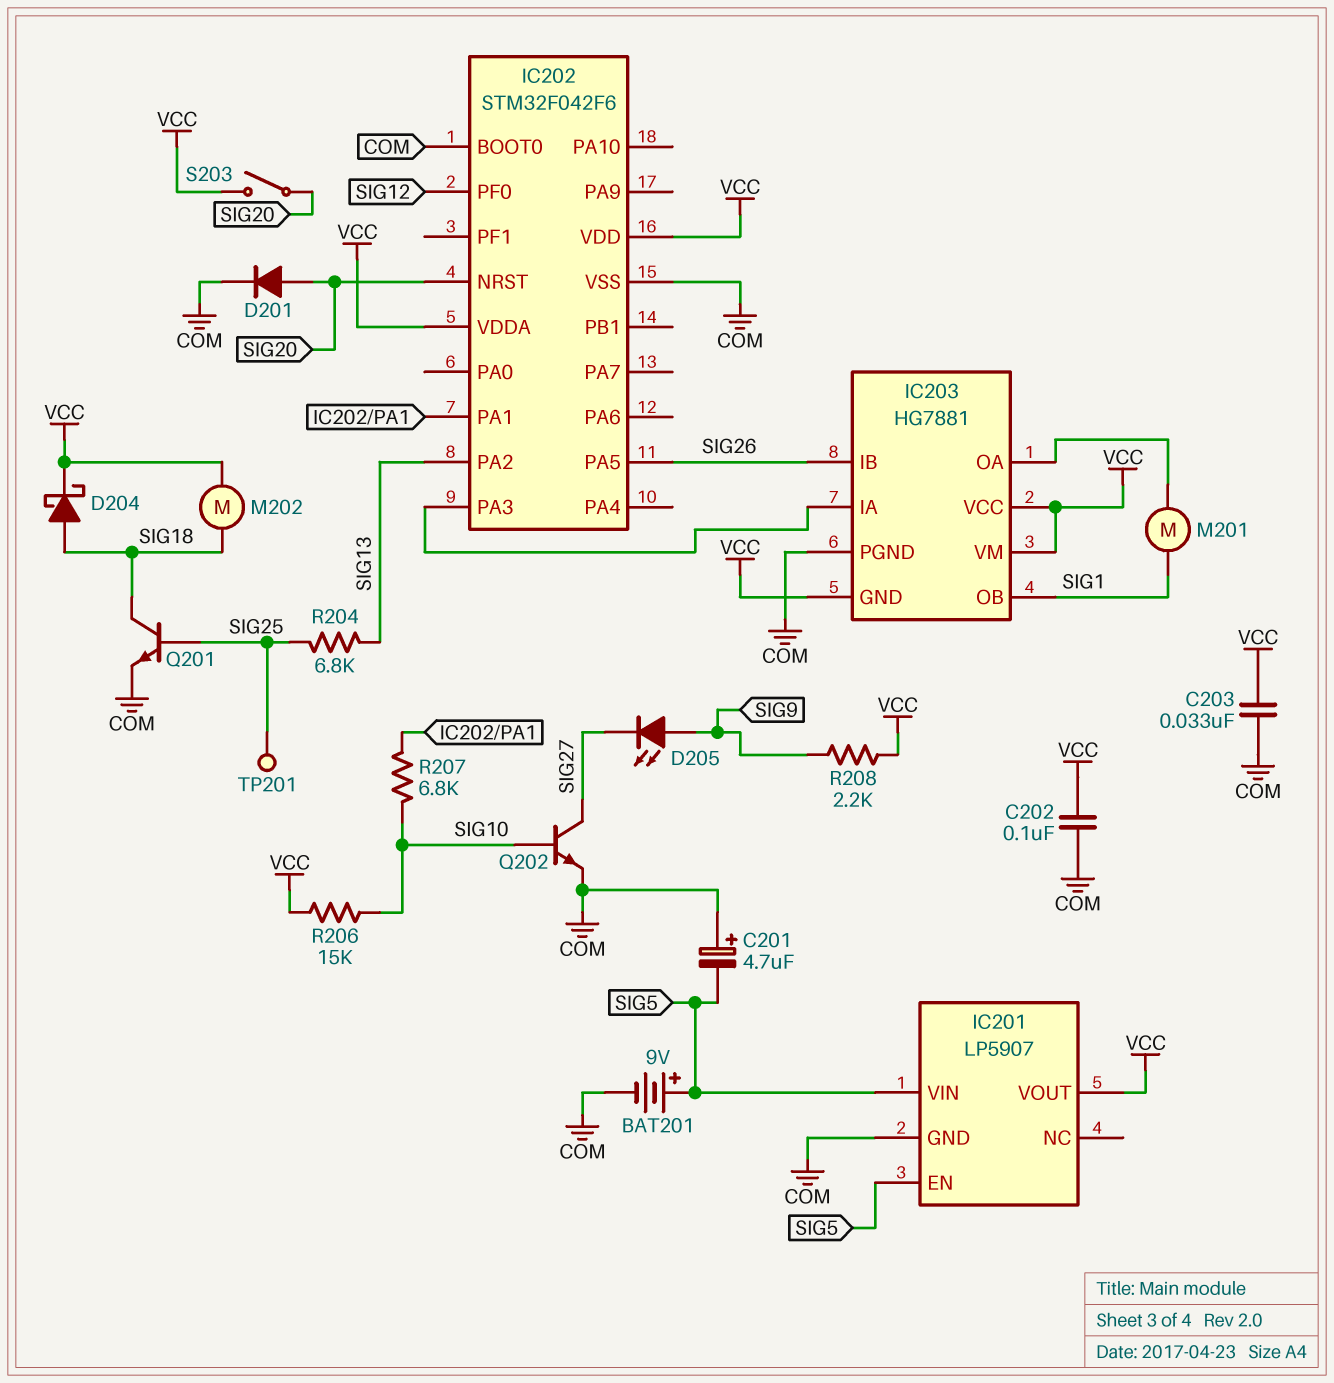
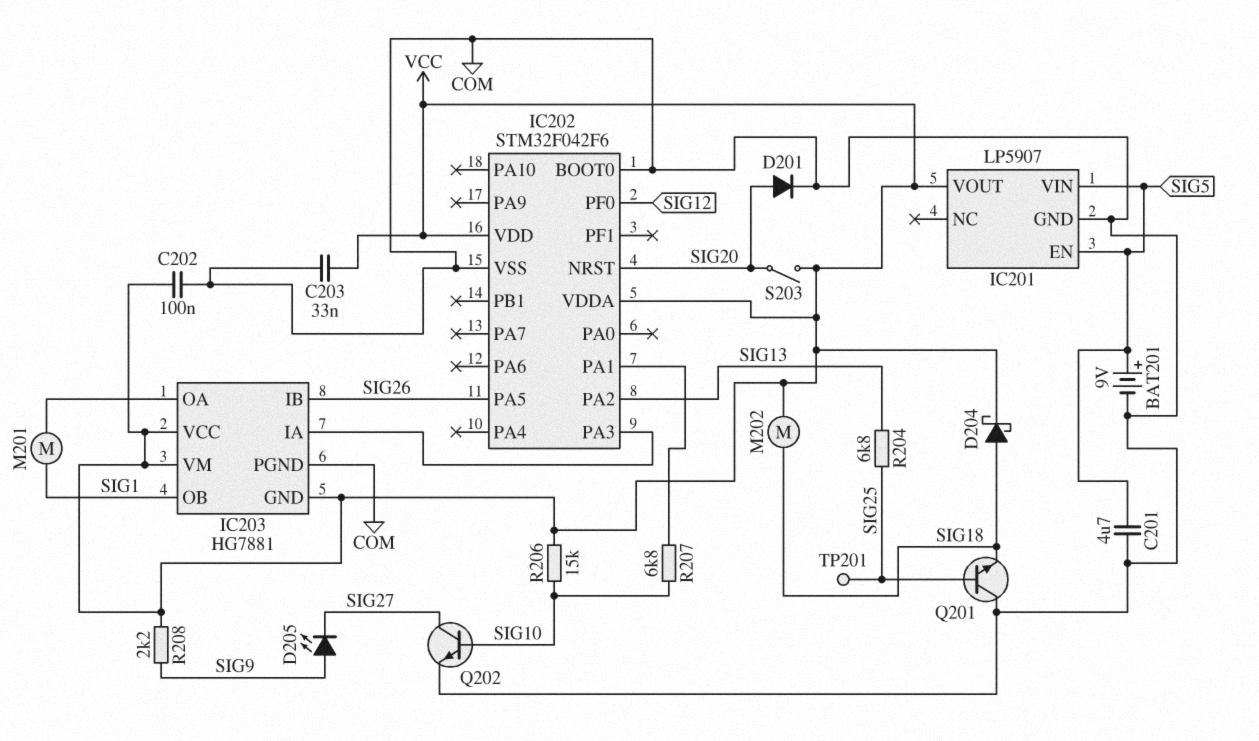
C201: 4.7uF (plus COM, minus SIG5) -> 4.7uF (COM, SIG5)
Q201: NPN (B SIG25, C SIG18, E COM) -> NPN (B SIG25, C COM, E SIG18)

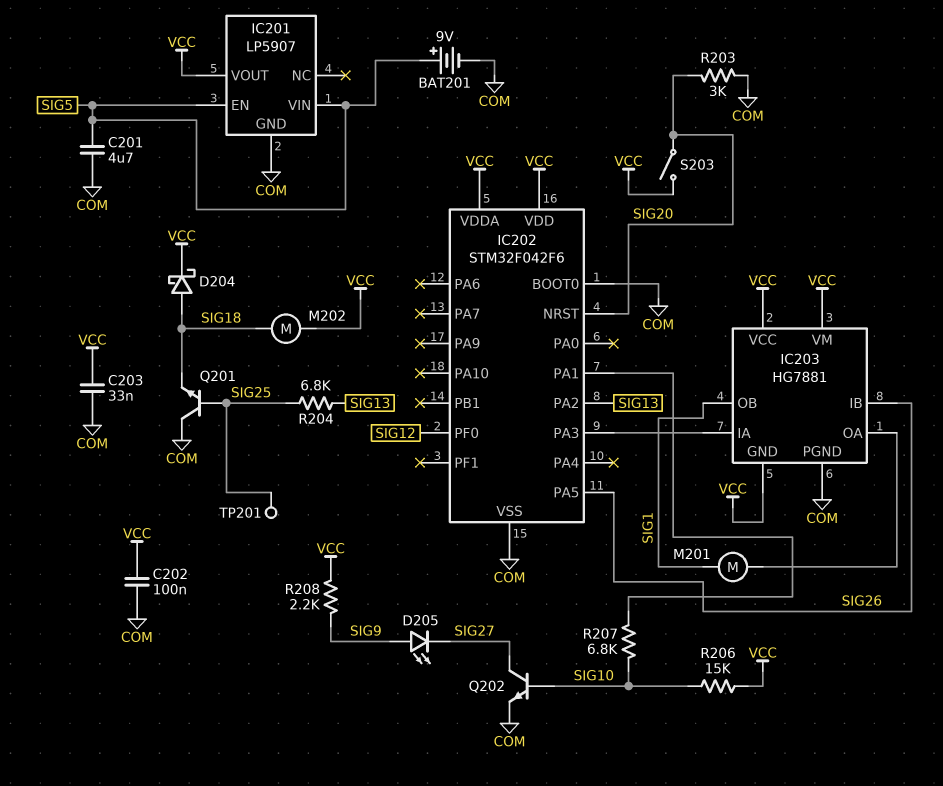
D201: diode (A SIG20, K COM) -> none
R203: none -> 3k (COM, SIG20)

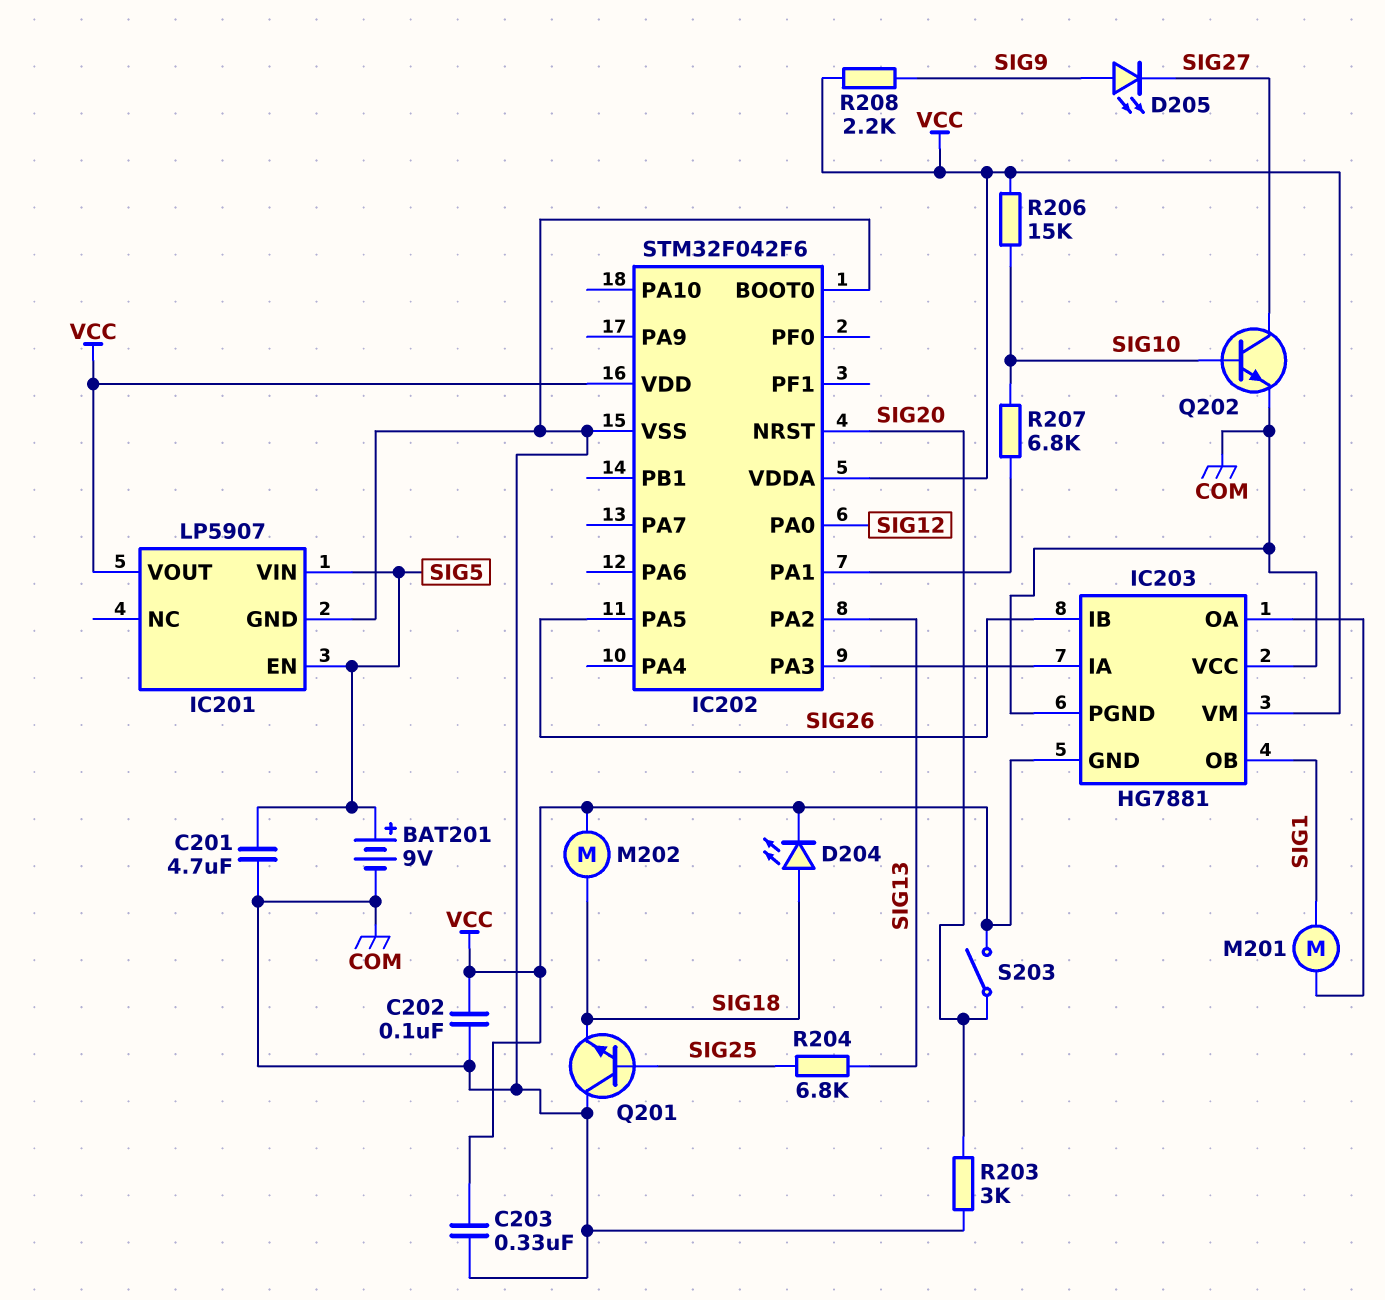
C203: 33nF (COM, VCC) -> 330nF (COM, VCC)
D204: schottky (A SIG18, K VCC) -> LED (A SIG18, K VCC)
IC202 pin PA0: none -> SIG12
IC202 pin PF0: SIG12 -> none
IC203 pin VCC: VCC -> COM
TP201: test point (SIG25) -> none

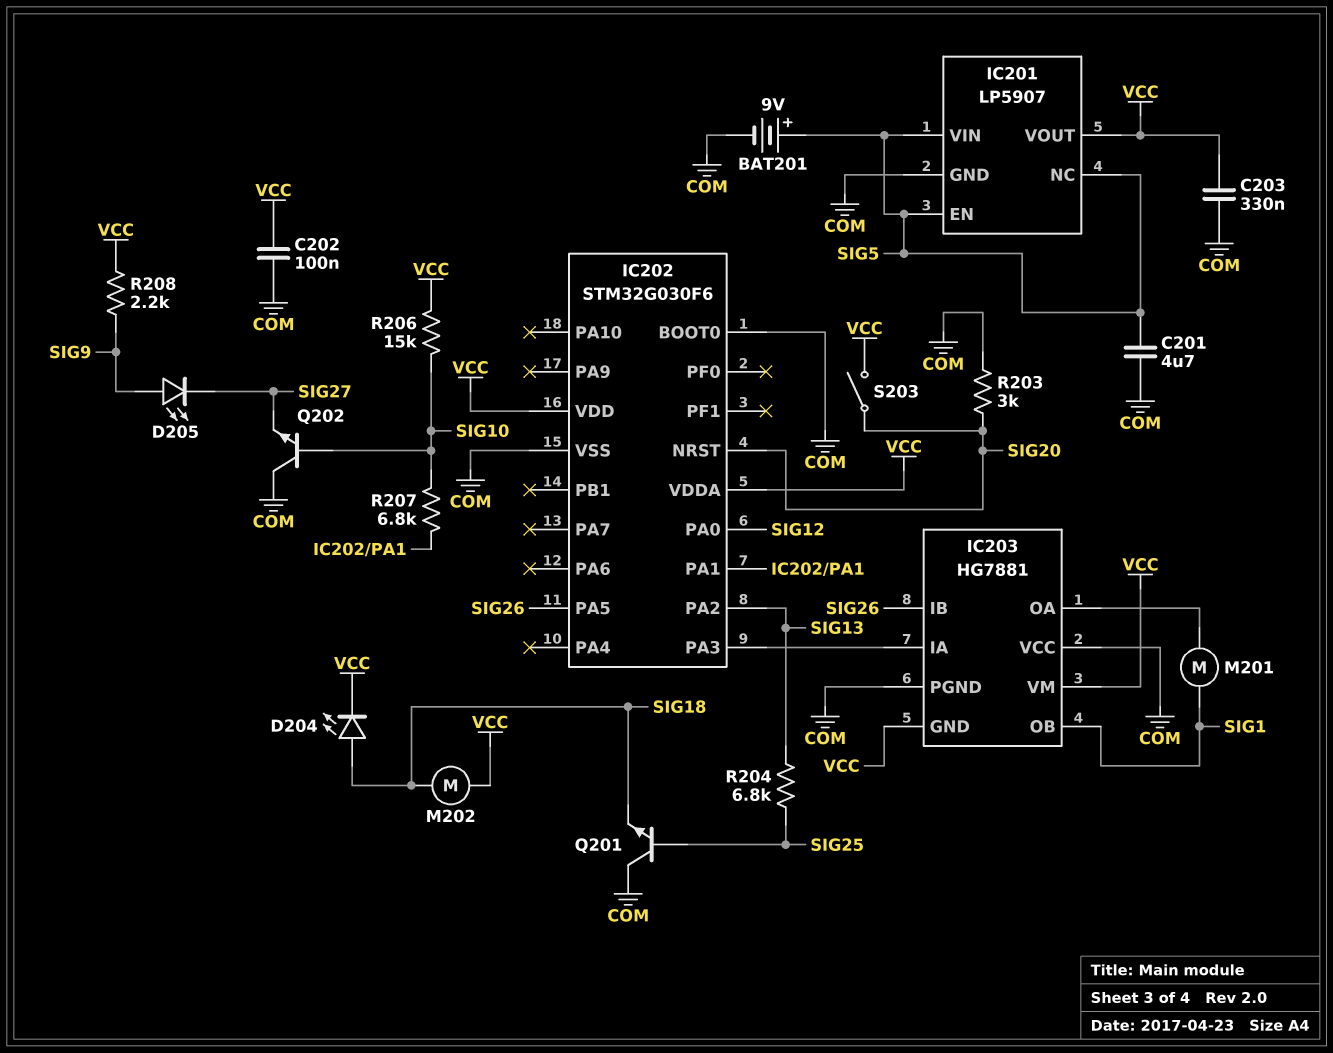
IC201 pin NC: none -> SIG5
IC202: STM32F042F6 -> STM32G030F6
Q202: NPN (B SIG10, C SIG27, E COM) -> NPN (B SIG10, C COM, E SIG27)

